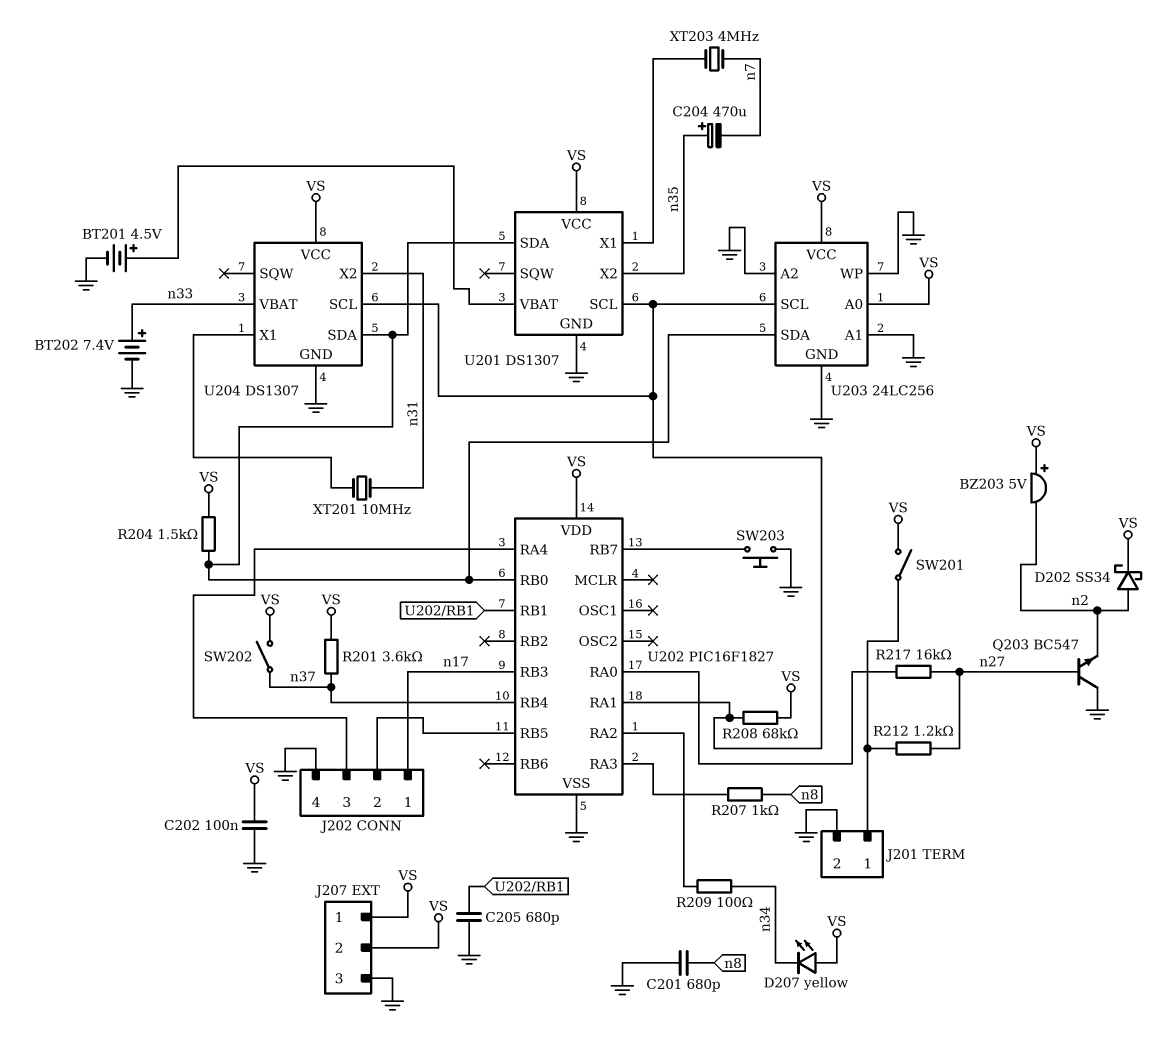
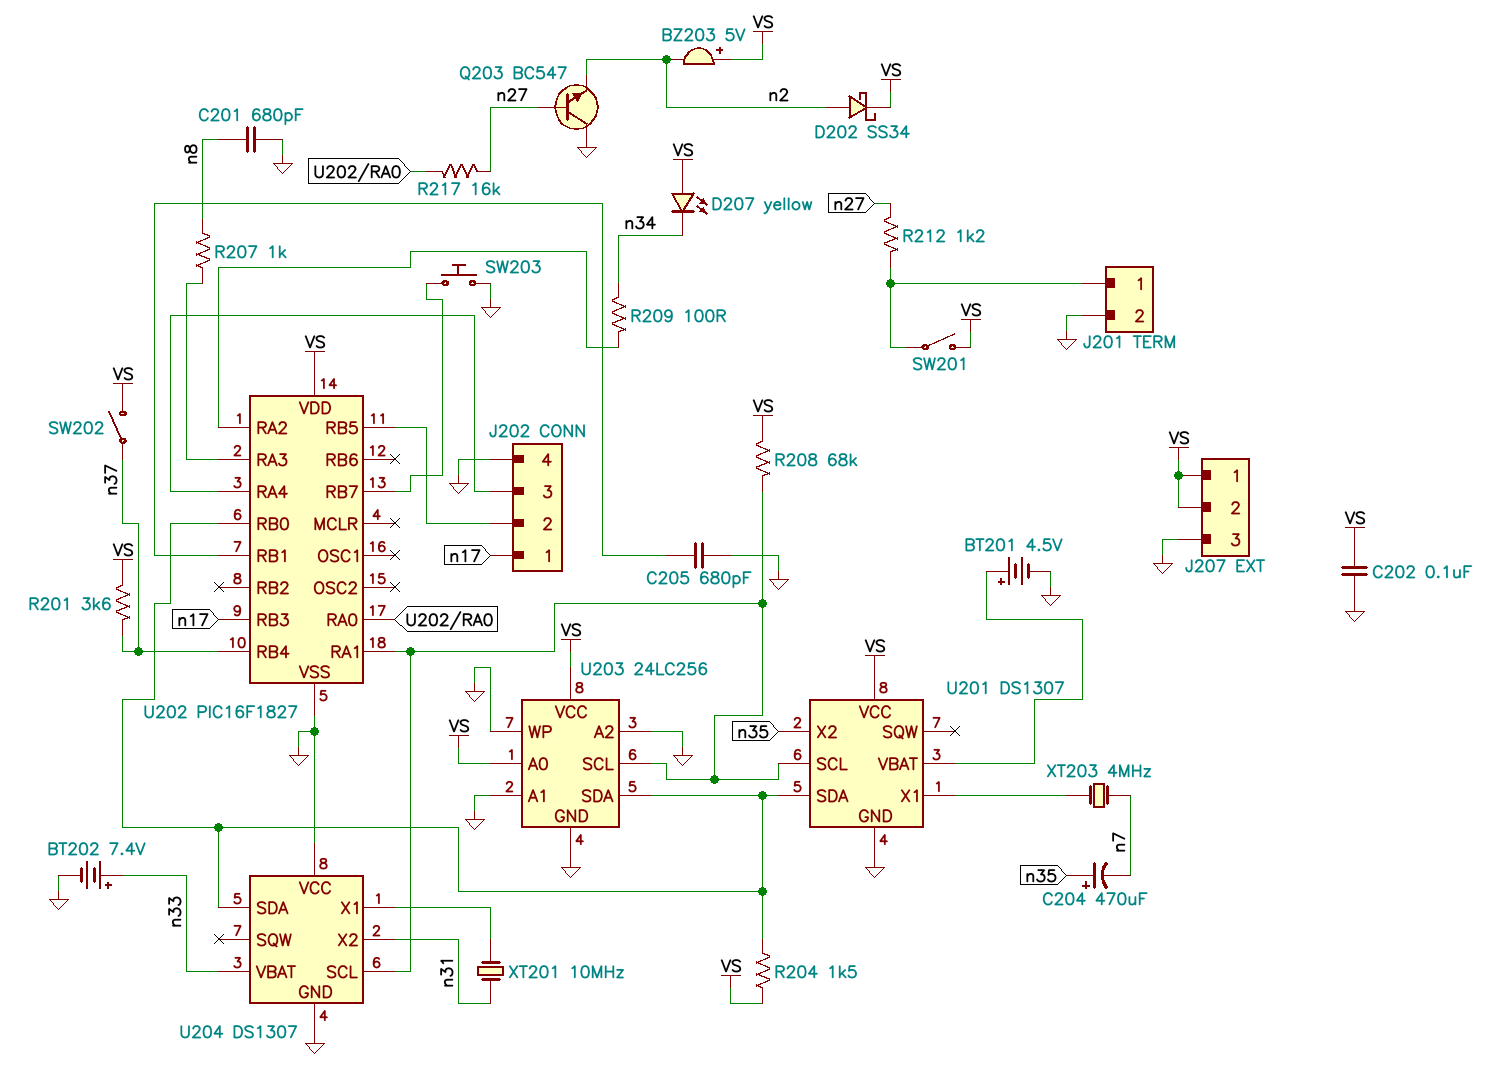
U204 pin VCC: VS -> GND

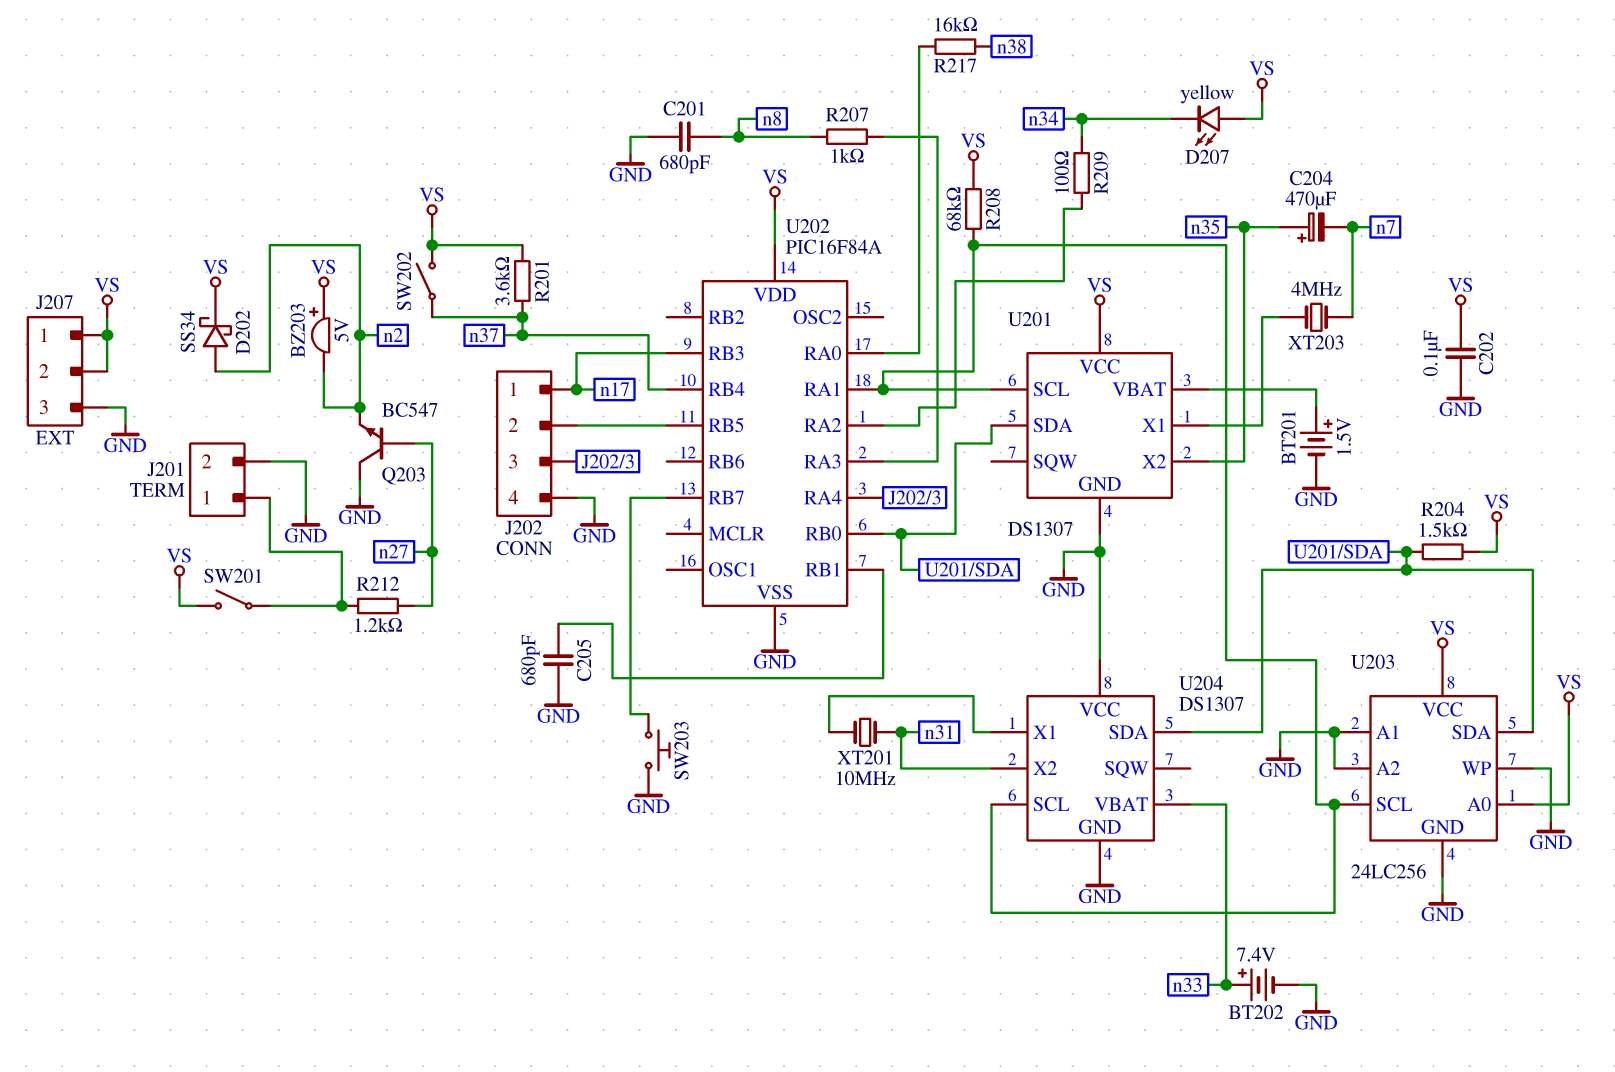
BT201: 4.5V (plus U201/VBAT, minus GND) -> 1.5V (plus U201/VBAT, minus GND)
R217: 16k (U202/RA0, n27) -> 16k (U202/RA0, n38)
U202: PIC16F1827 -> PIC16F84A

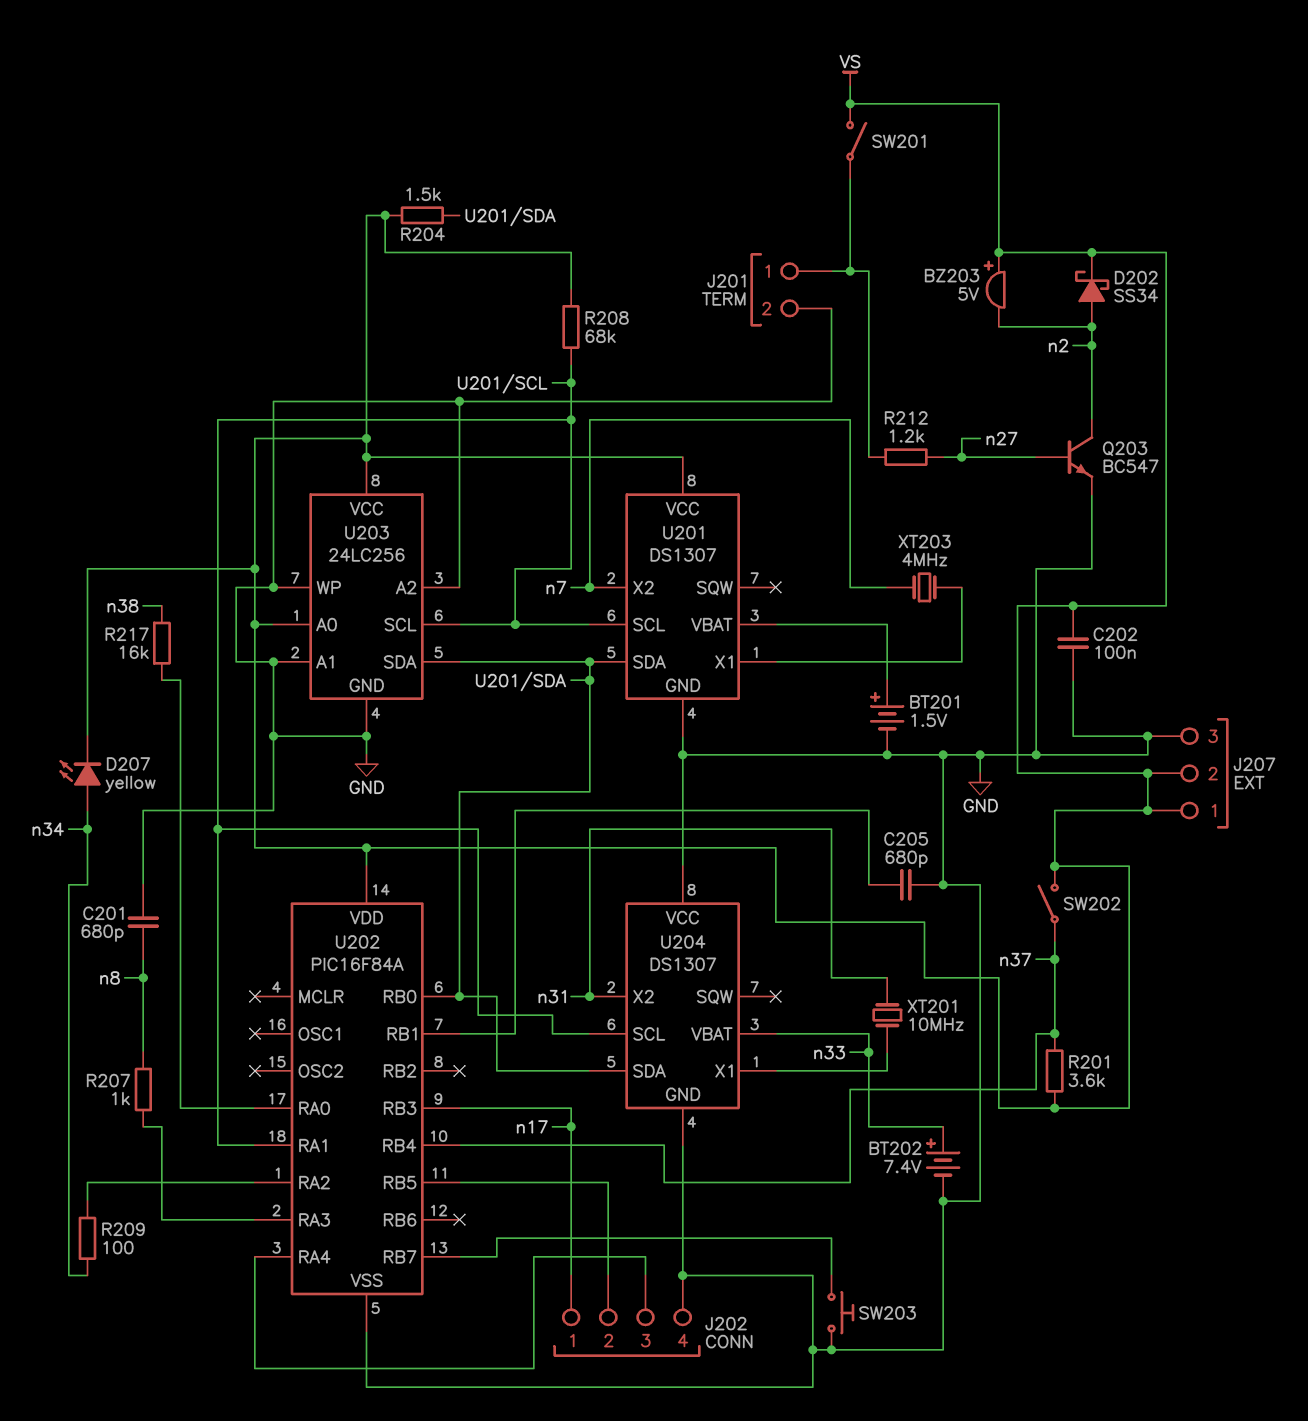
C204: 470uF (plus n35, minus n7) -> none
D207: LED yellow (A VS, K n34) -> LED yellow (A n34, K VS)
Q203: NPN BC547 (B n27, C GND, E n2) -> NPN BC547 (B n27, C n2, E GND)
U201 pin X2: n35 -> n7

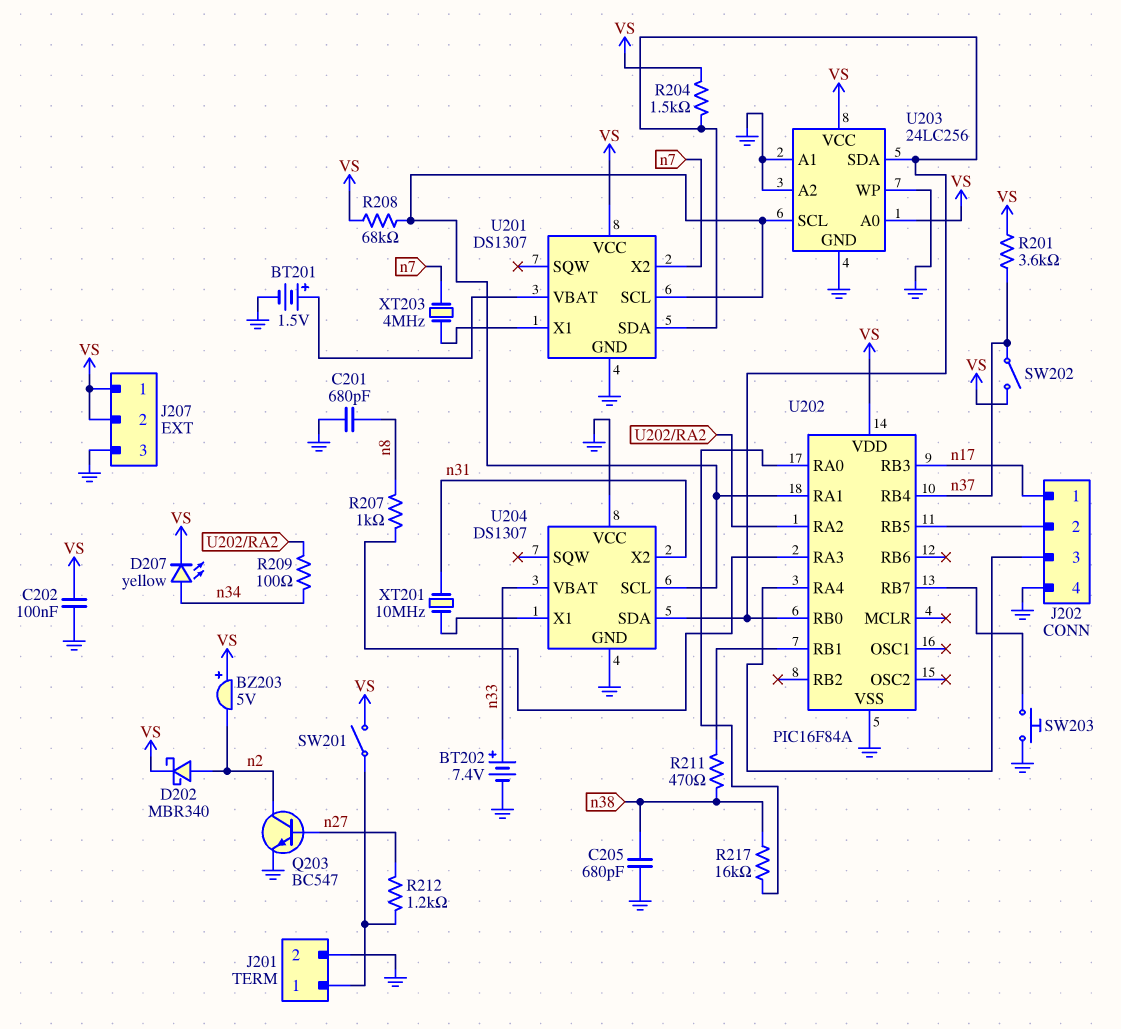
C205: 680pF (GND, U202/RB1) -> 680pF (GND, n38)
D202: schottky SS34 (A n2, K VS) -> schottky MBR340 (A n2, K VS)
R211: none -> 470 (U202/RB1, n38)

